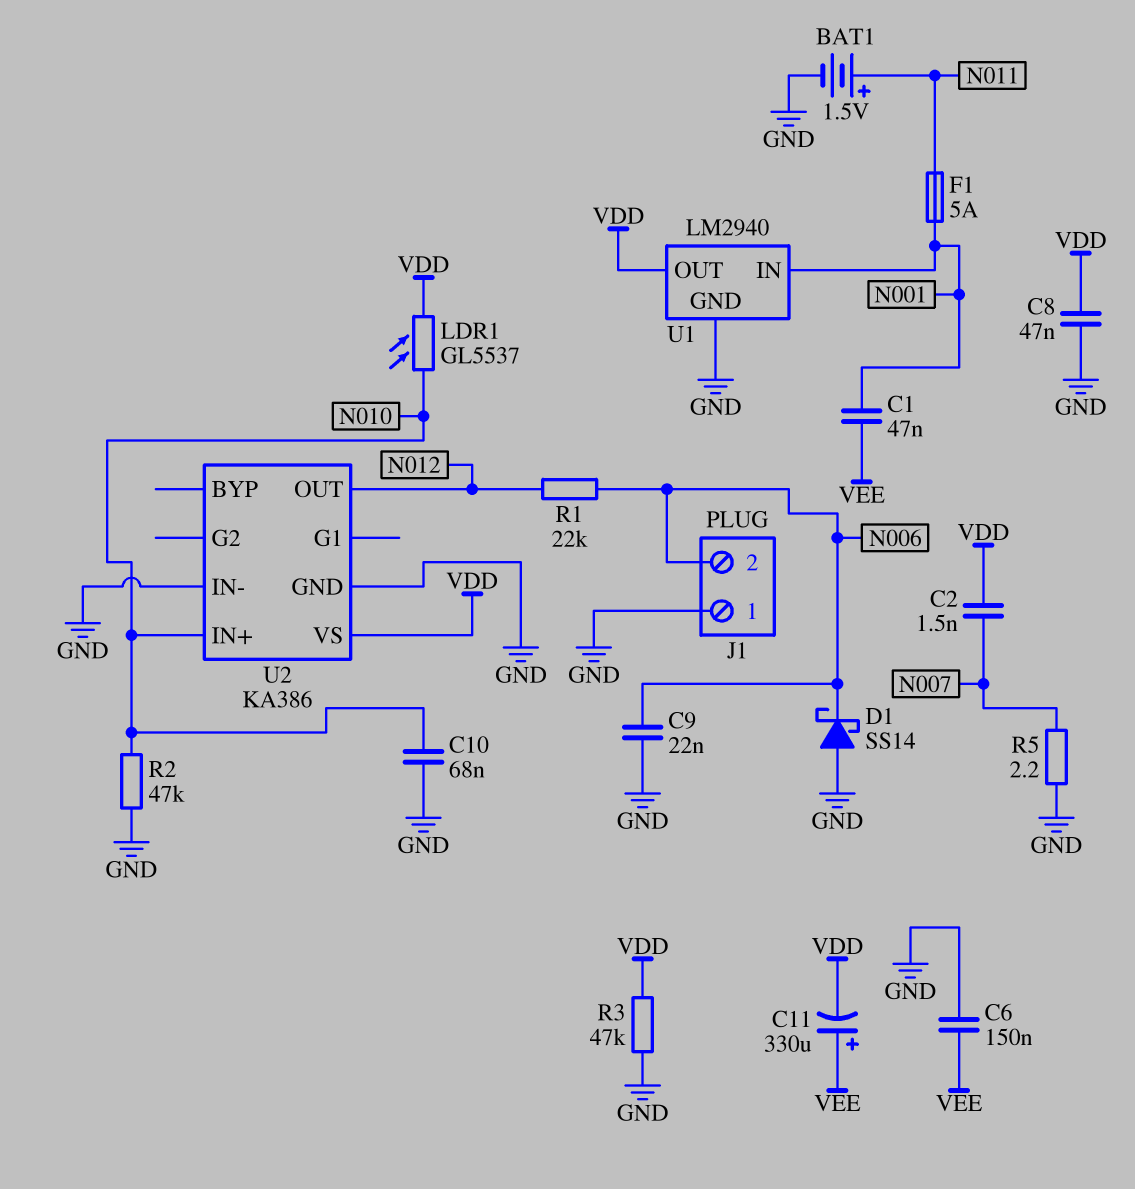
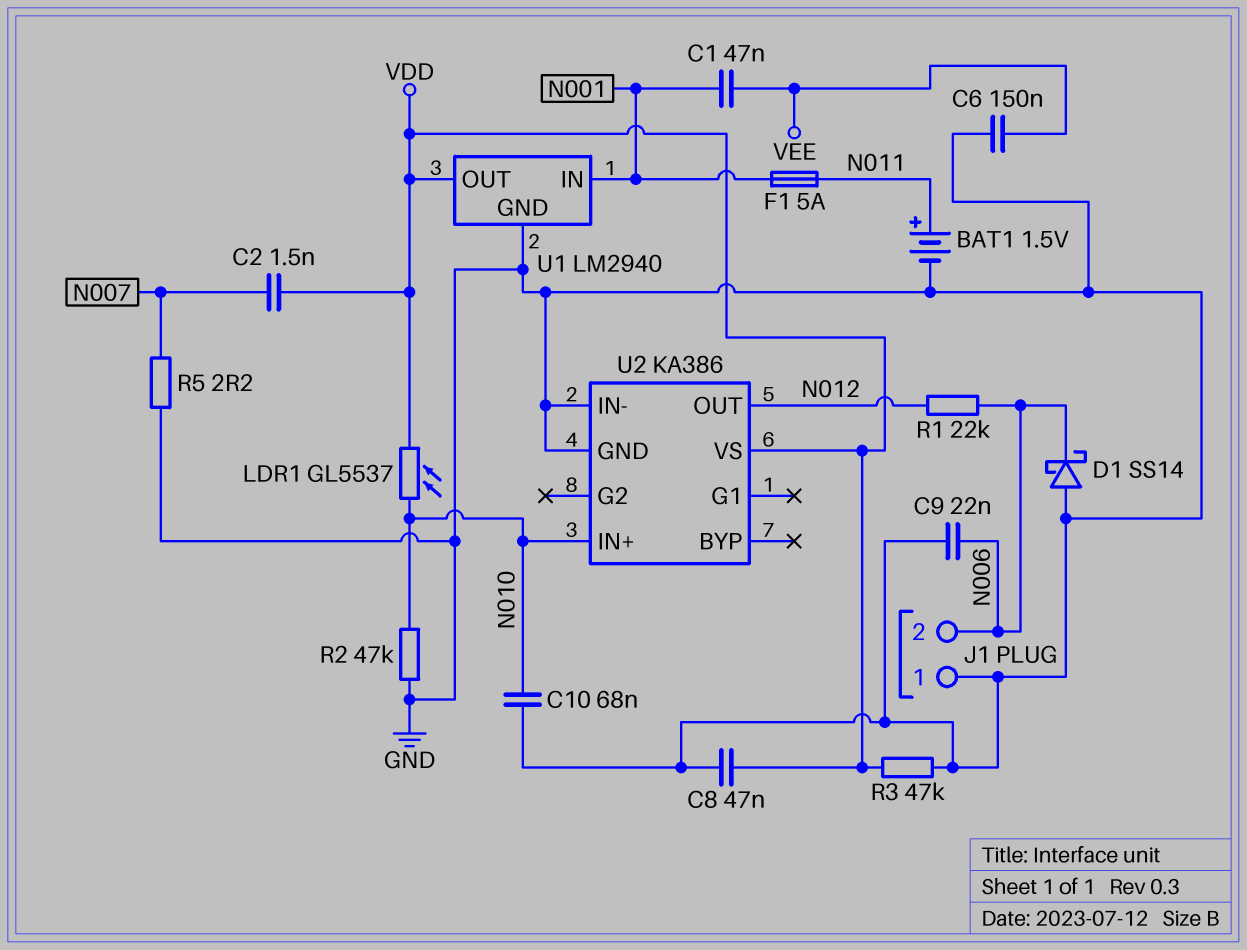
C11: 330uF (plus VEE, minus VDD) -> none

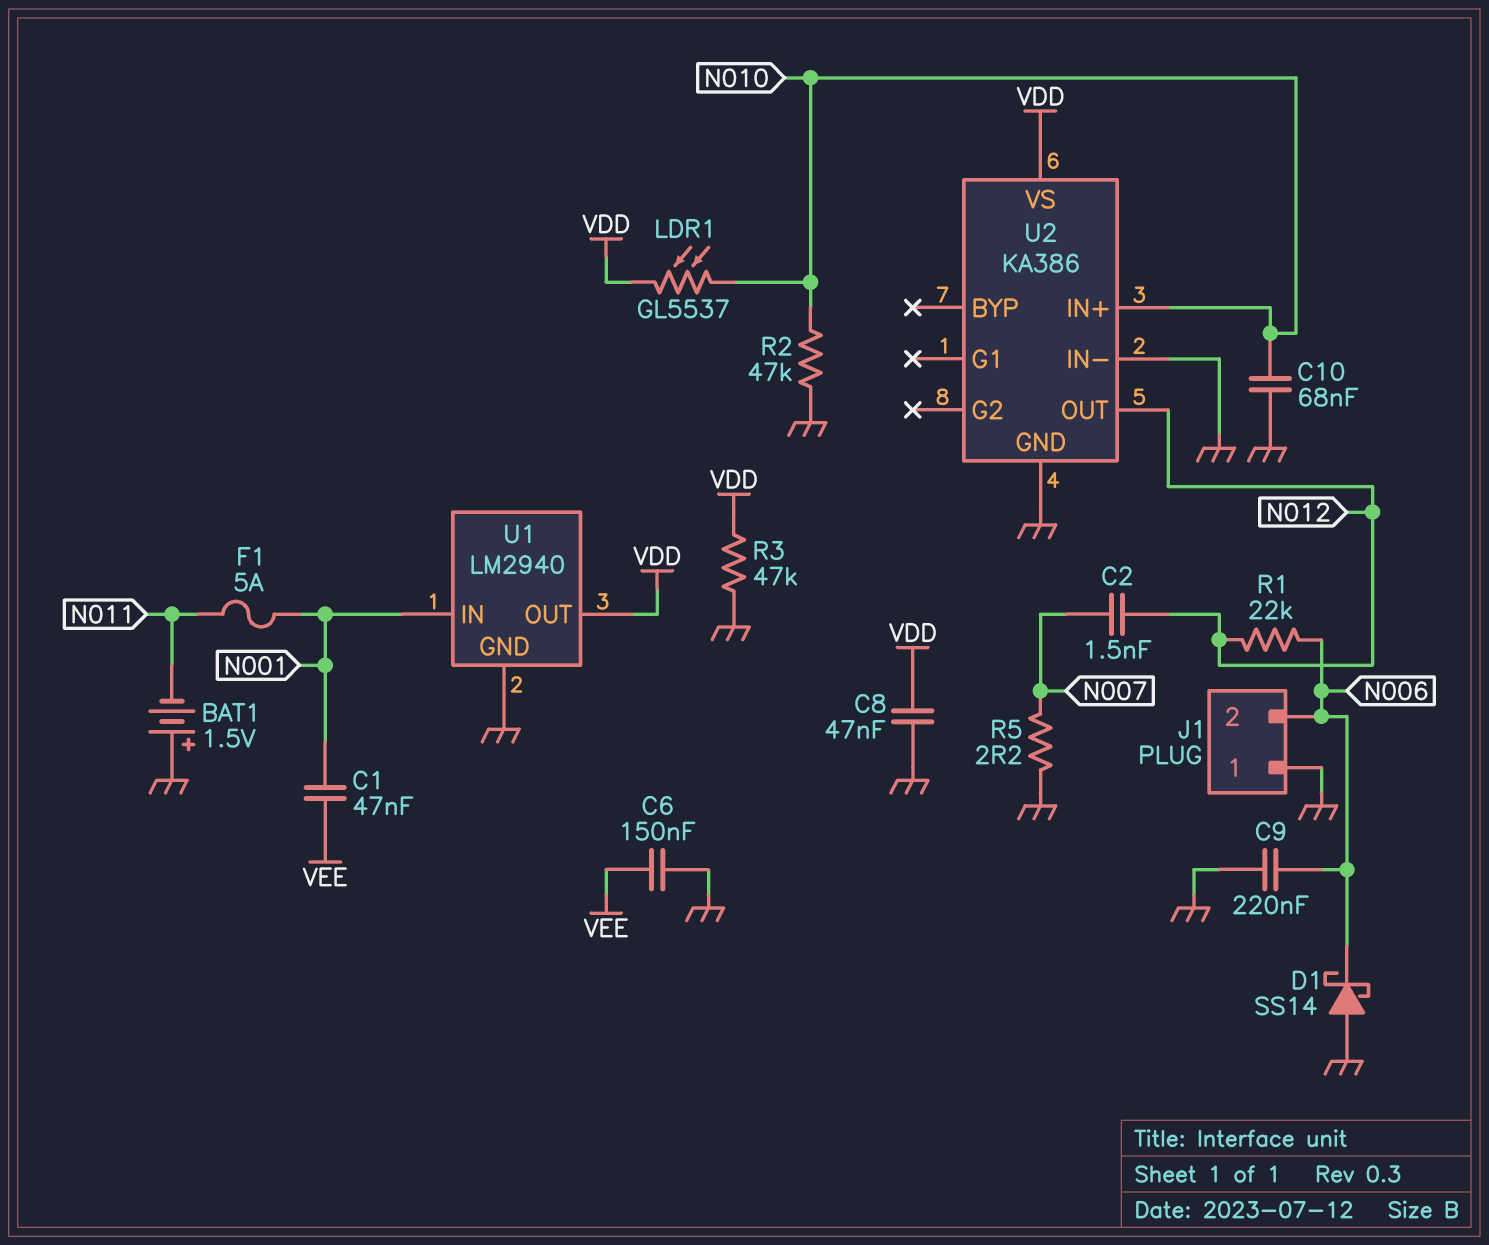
BAT1: 1.5V (plus N011, minus GND) -> 1.5V (plus GND, minus N011)
C2: 1.5nF (N007, VDD) -> 1.5nF (N007, N012)
C9: 22nF (GND, N006) -> 220nF (GND, N006)

